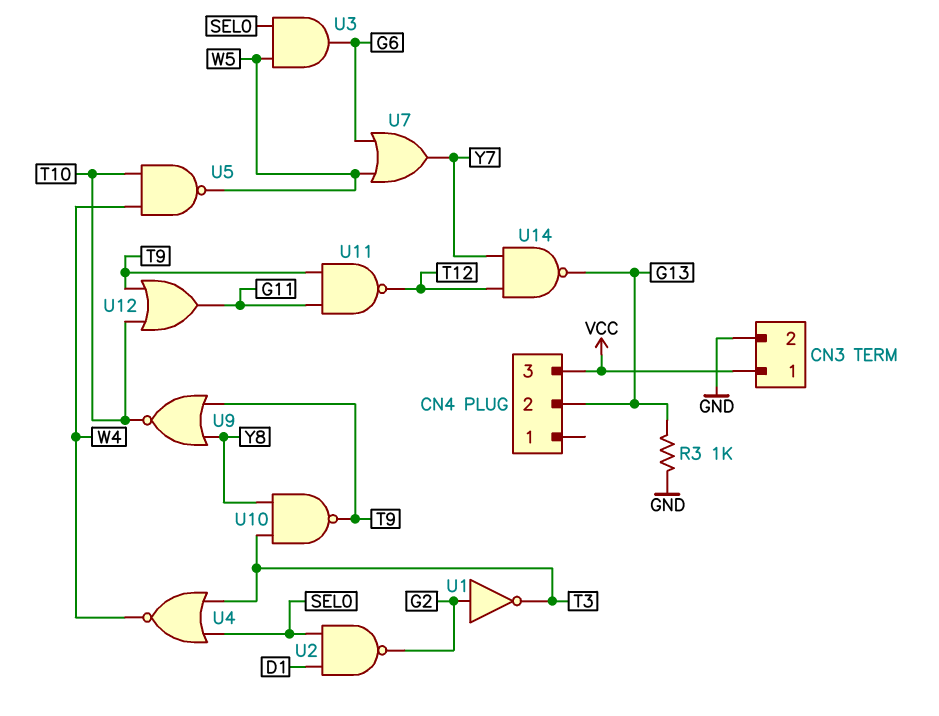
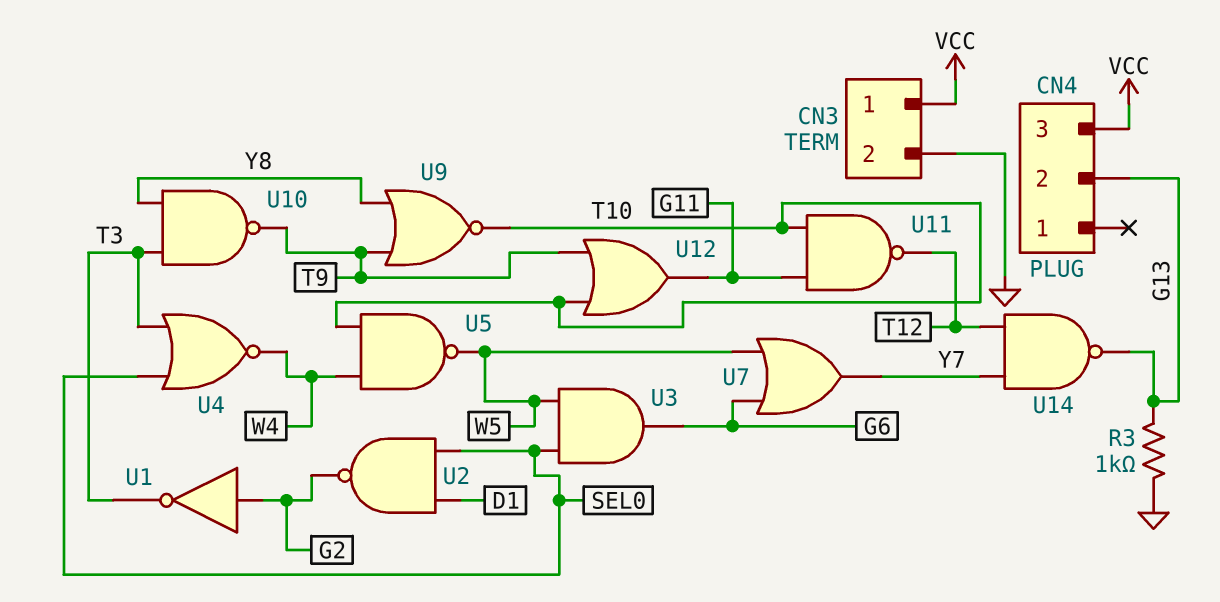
U11: NAND (in G11, in T9, out T12) -> NAND (in G11, in T10, out T12)

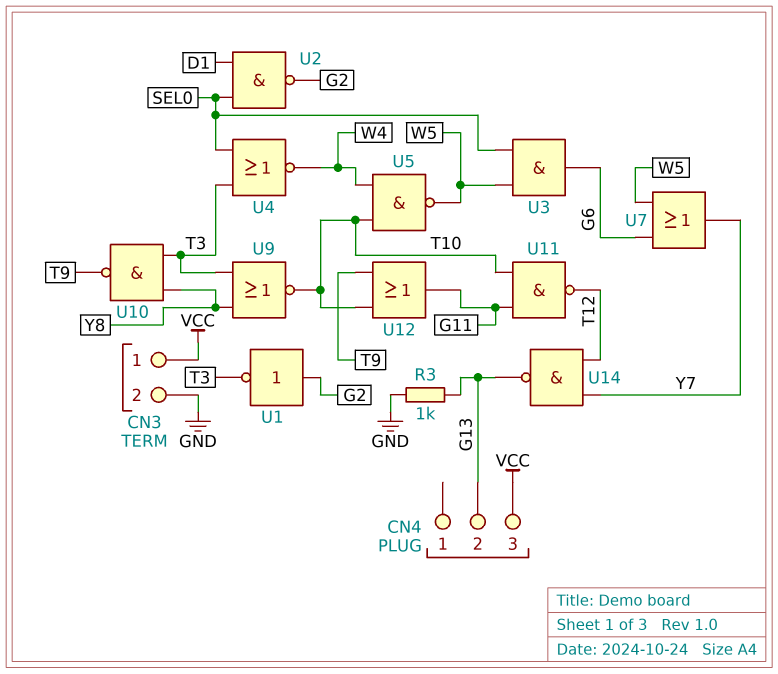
U9: NOR (in T9, in Y8, out T10) -> NOR (in T3, in Y8, out T10)

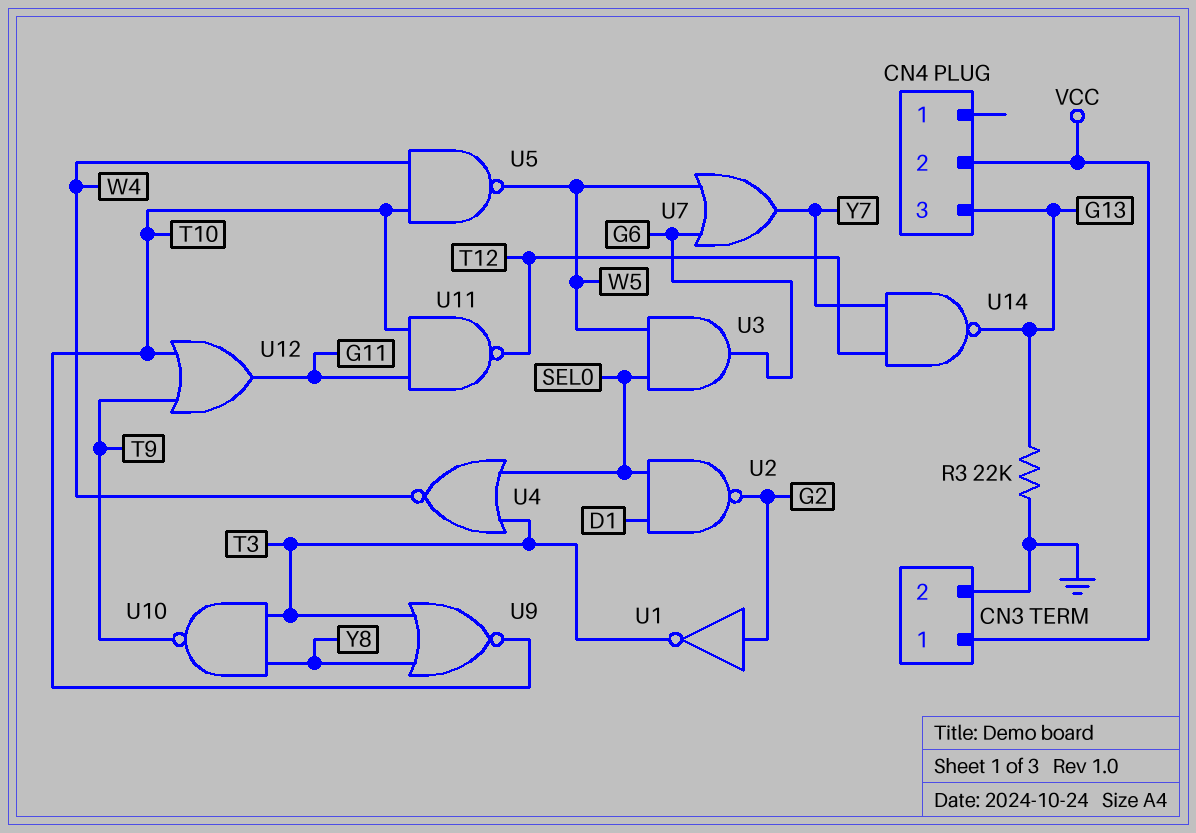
CN4 pin 2: G13 -> VCC
CN4 pin 3: VCC -> G13
R3: 1k (G13, GND) -> 22k (G13, GND)

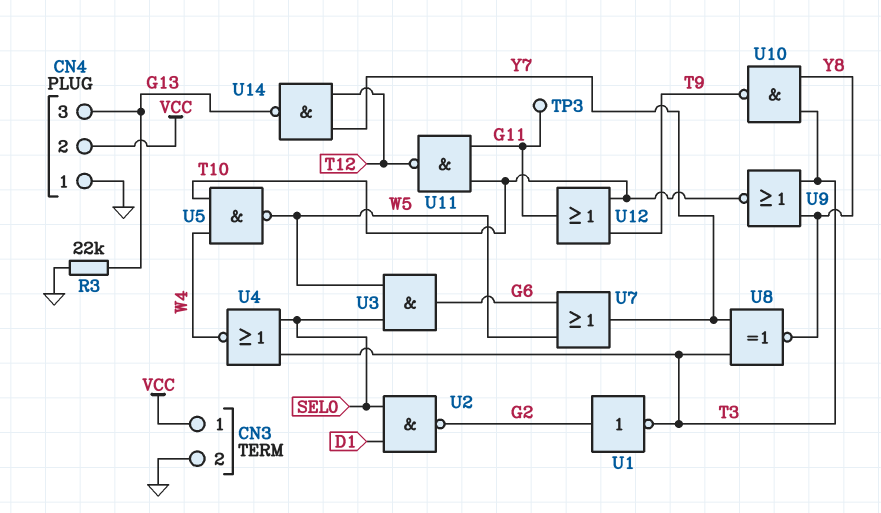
CN4 pin 1: none -> GND
TP3: none -> test point (G11)
U8: none -> XNOR (in T3, in Y7, out Y8)

